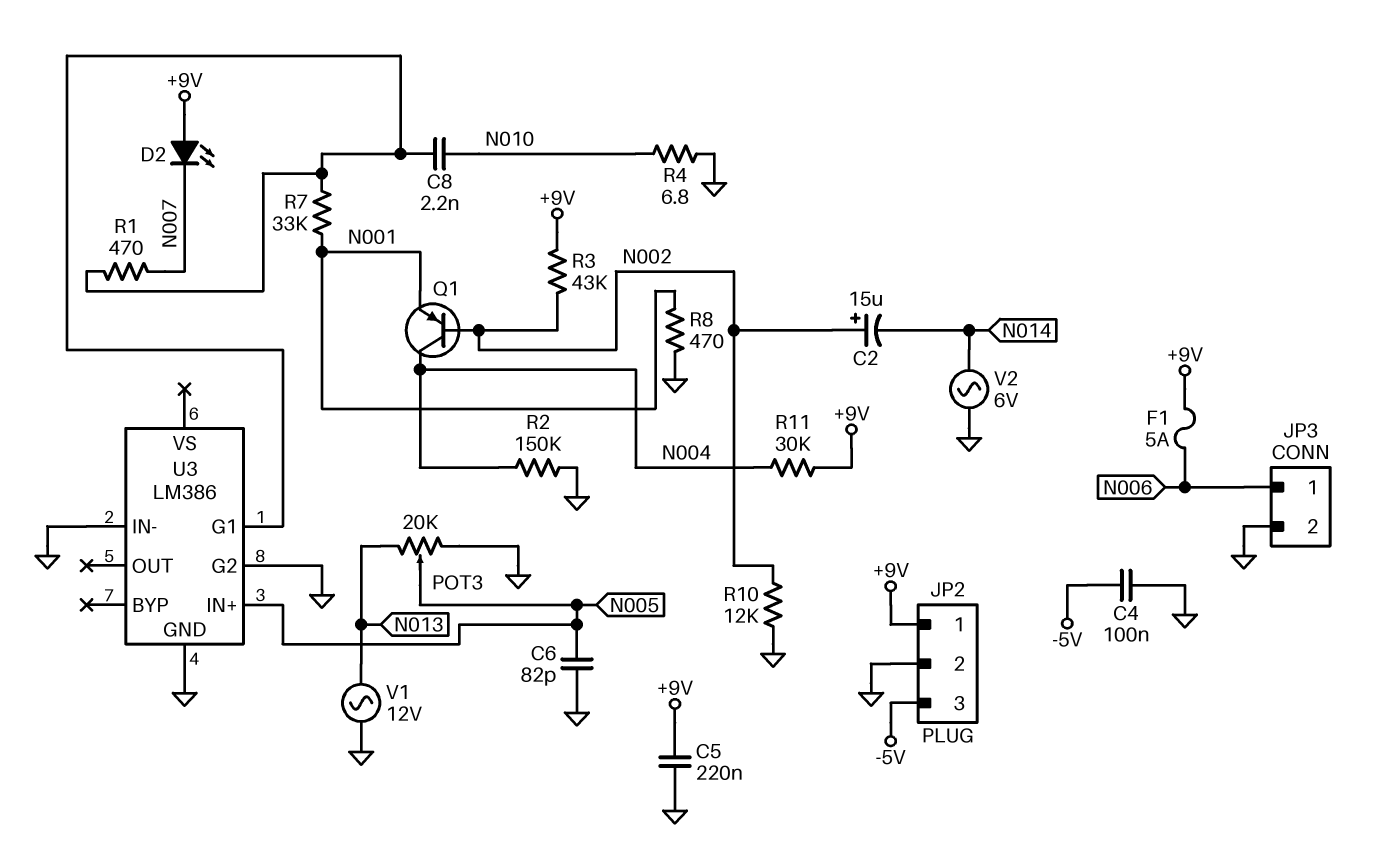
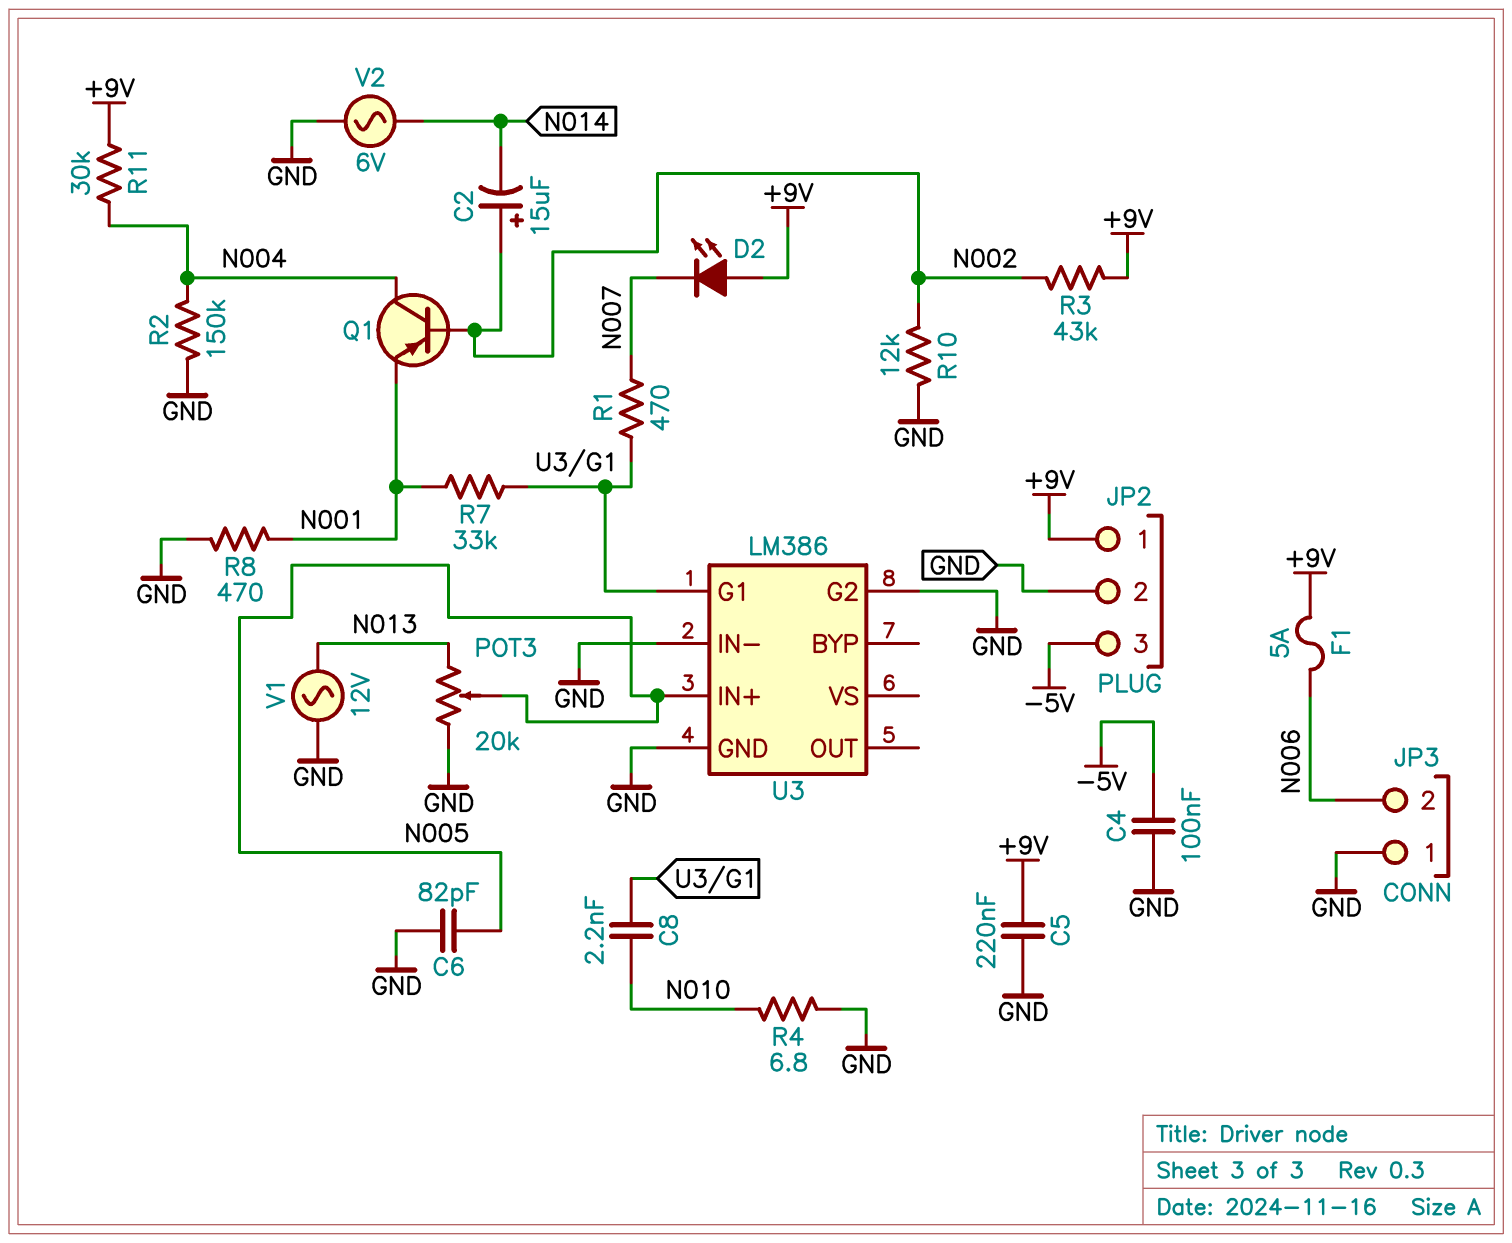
JP3 pin 1: N006 -> GND
JP3 pin 2: GND -> N006

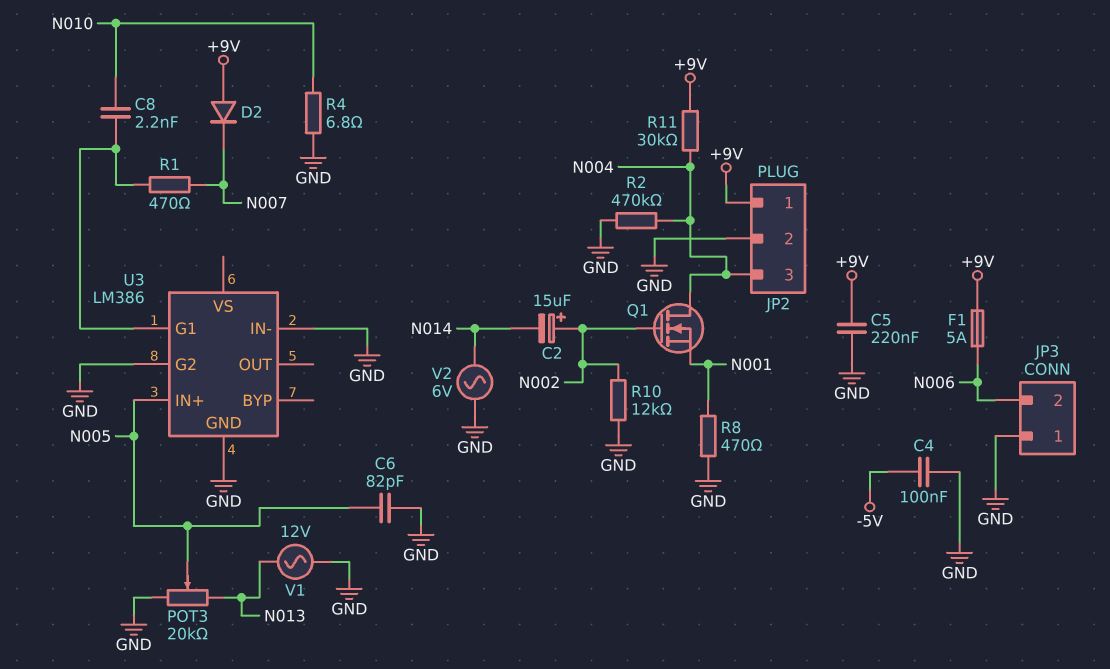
D2: LED (A +9V, K N007) -> diode (A +9V, K N007)
JP2 pin 3: -5V -> N004
Q1: PNP (B N002, C N004, E N001) -> NMOS (G N002, D N004, S N001)
R2: 150k (GND, N004) -> 470k (GND, N004)
R3: 43k (+9V, N002) -> none
R7: 33k (N001, U3/G1) -> none

